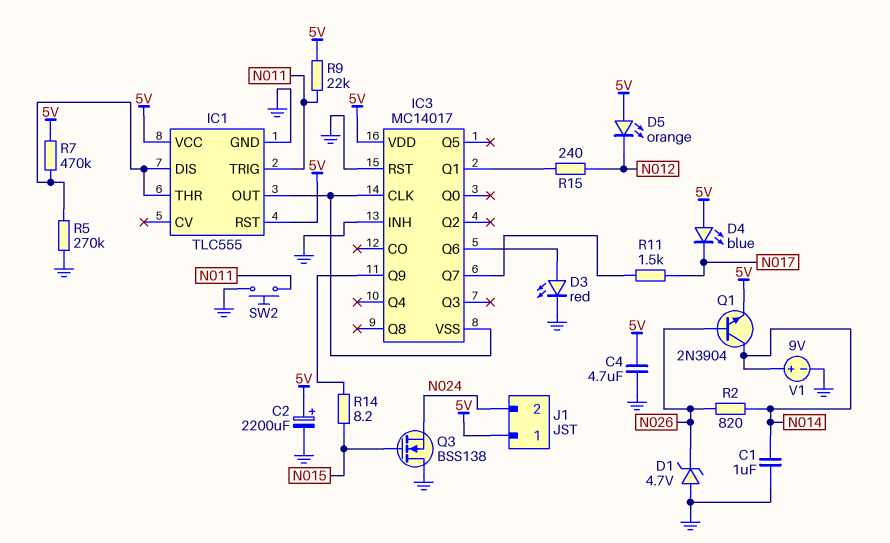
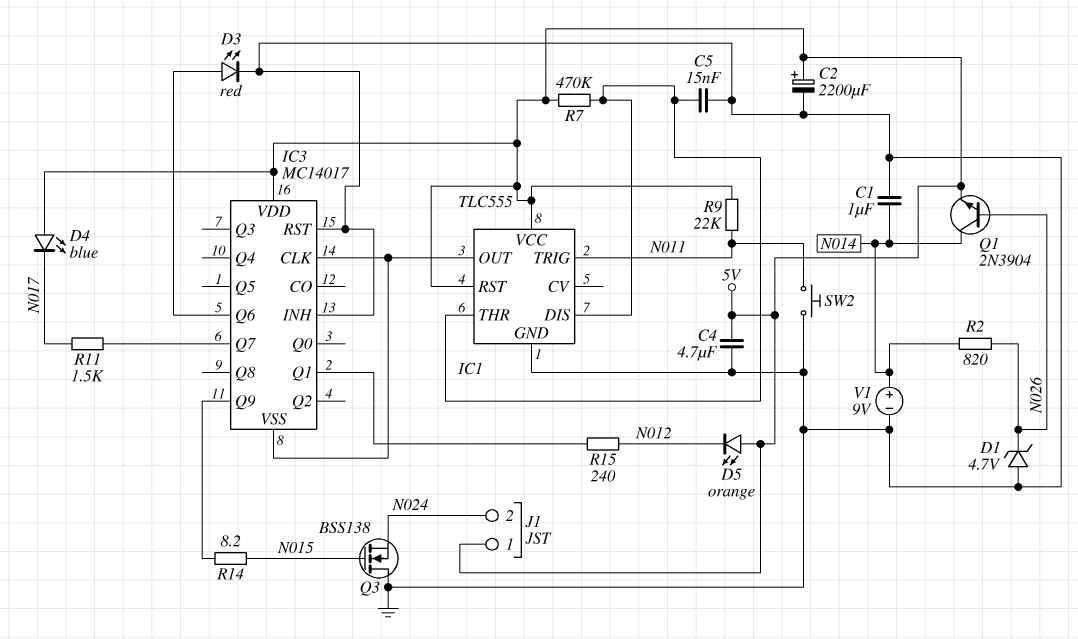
C5: none -> 15nF (GND, IC1/DIS)
R5: 270k (GND, IC1/DIS) -> none

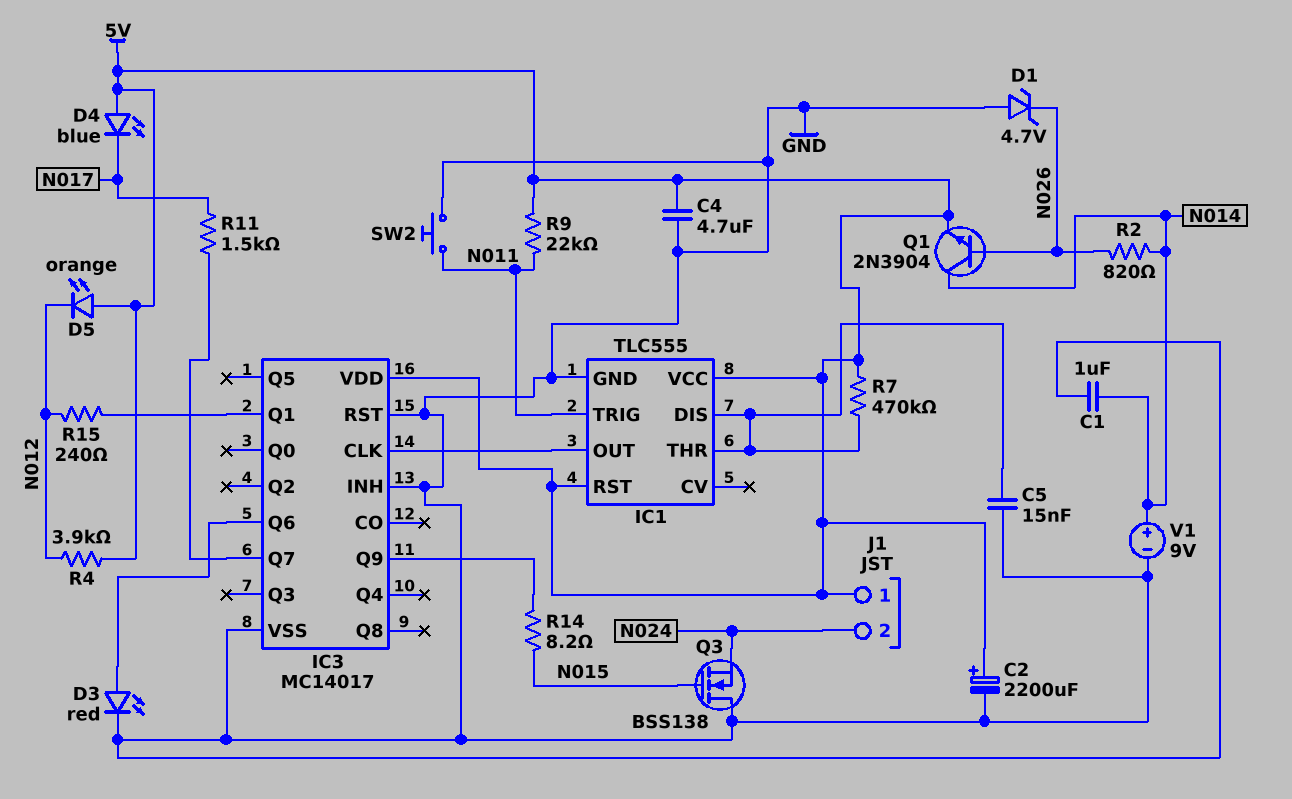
IC3 pin VSS: IC1/OUT -> GND
R4: none -> 3.9k (5V, N012)

